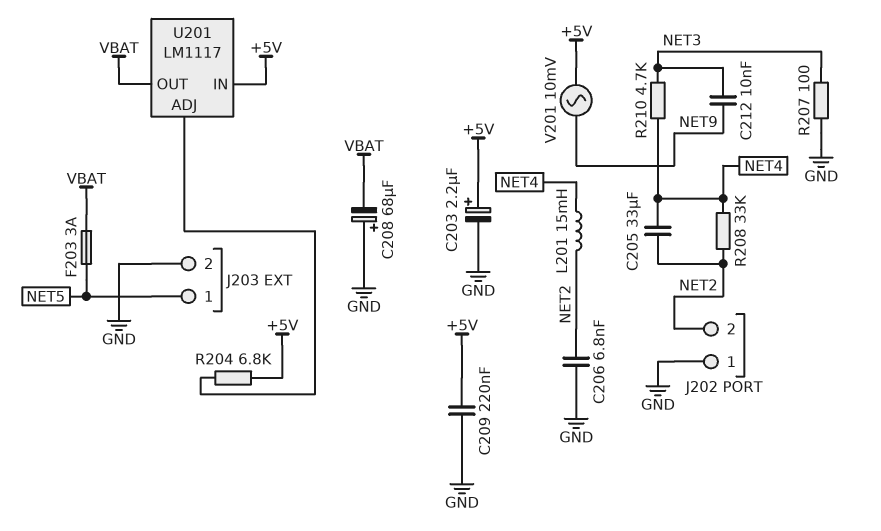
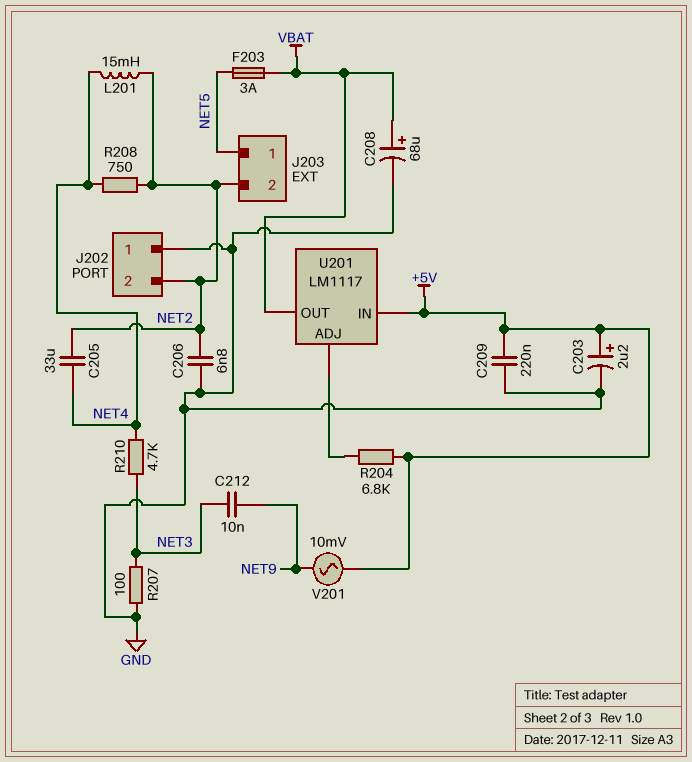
C208: 68uF (plus GND, minus VBAT) -> 68uF (plus VBAT, minus GND)
J203 pin 2: GND -> NET2
R208: 33k (NET2, NET4) -> 750 (NET2, NET4)

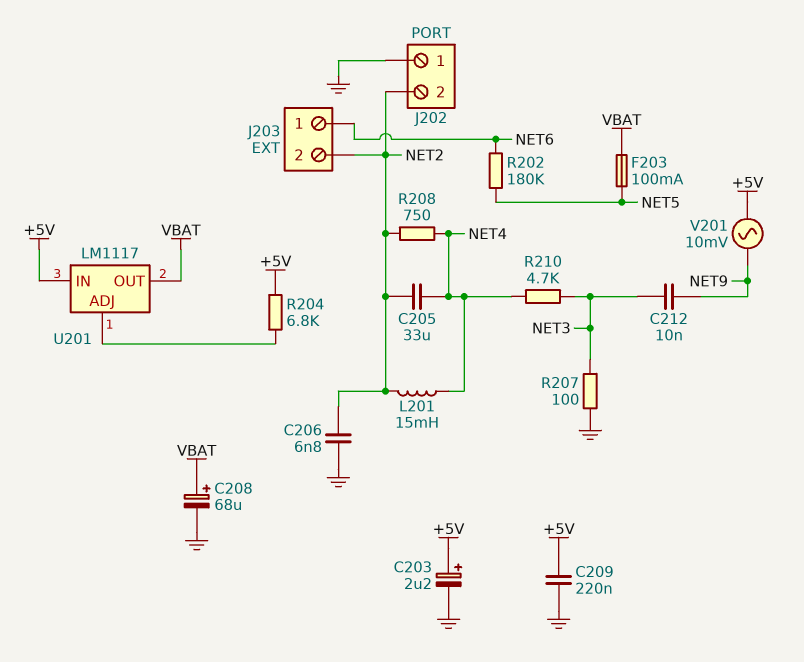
F203: 3A (NET5, VBAT) -> 100mA (NET5, VBAT)
J203 pin 1: NET5 -> NET6
R202: none -> 180k (NET5, NET6)

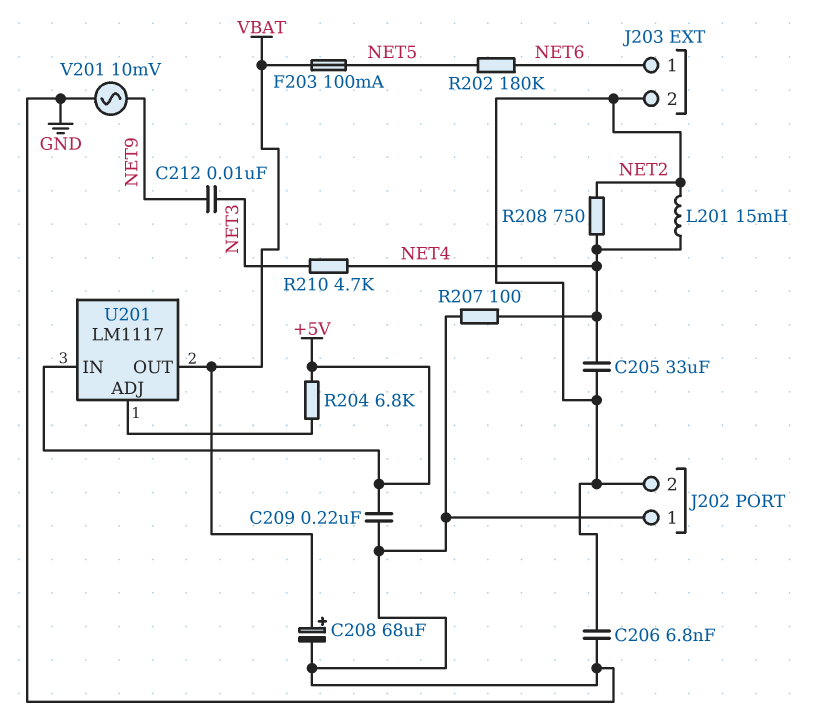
C203: 2.2uF (plus +5V, minus GND) -> none
R207: 100 (GND, NET3) -> 100 (GND, NET4)
V201: AC 10mV (+5V, NET9) -> AC 10mV (GND, NET9)

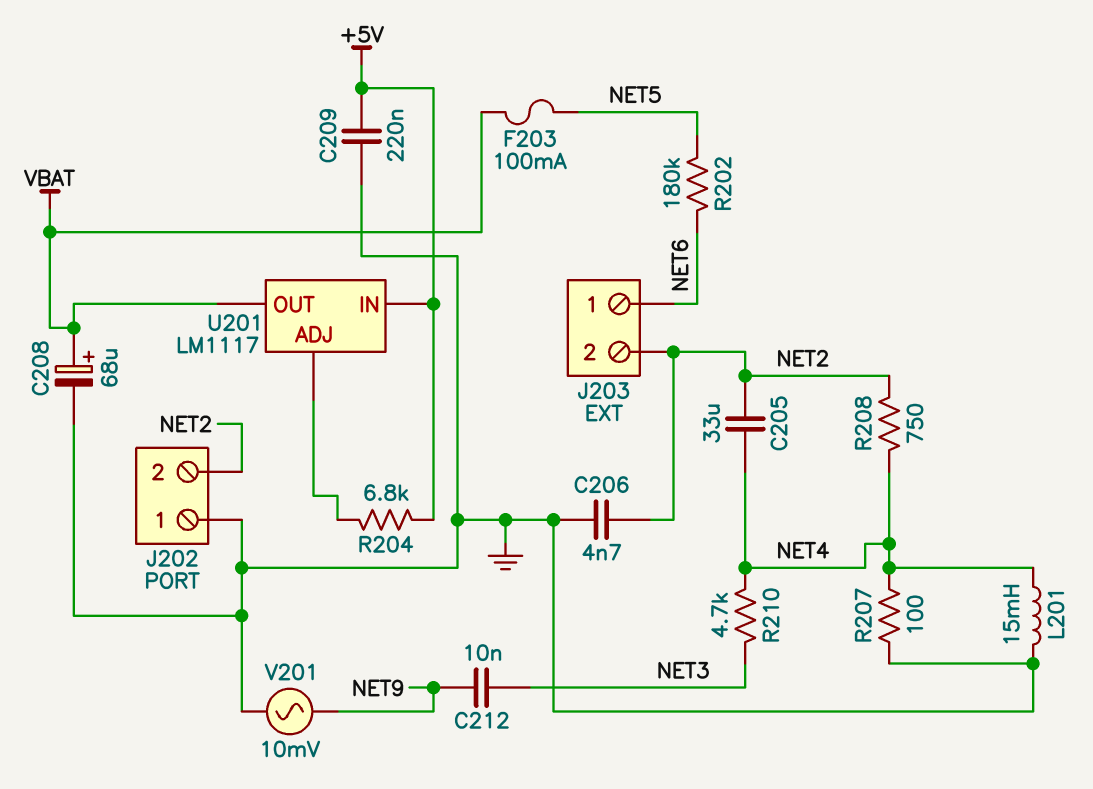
C206: 6.8nF (GND, NET2) -> 4.7nF (GND, NET2)
L201: 15mH (NET2, NET4) -> 15mH (GND, NET4)

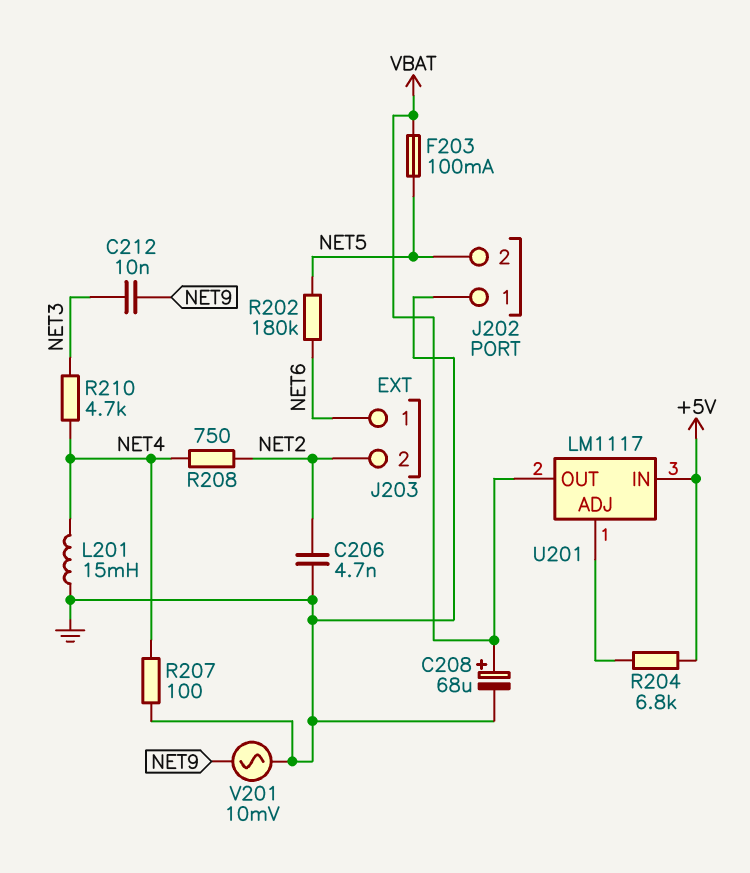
C205: 33uF (NET2, NET4) -> none
C209: 220nF (+5V, GND) -> none
J202 pin 2: NET2 -> NET5

